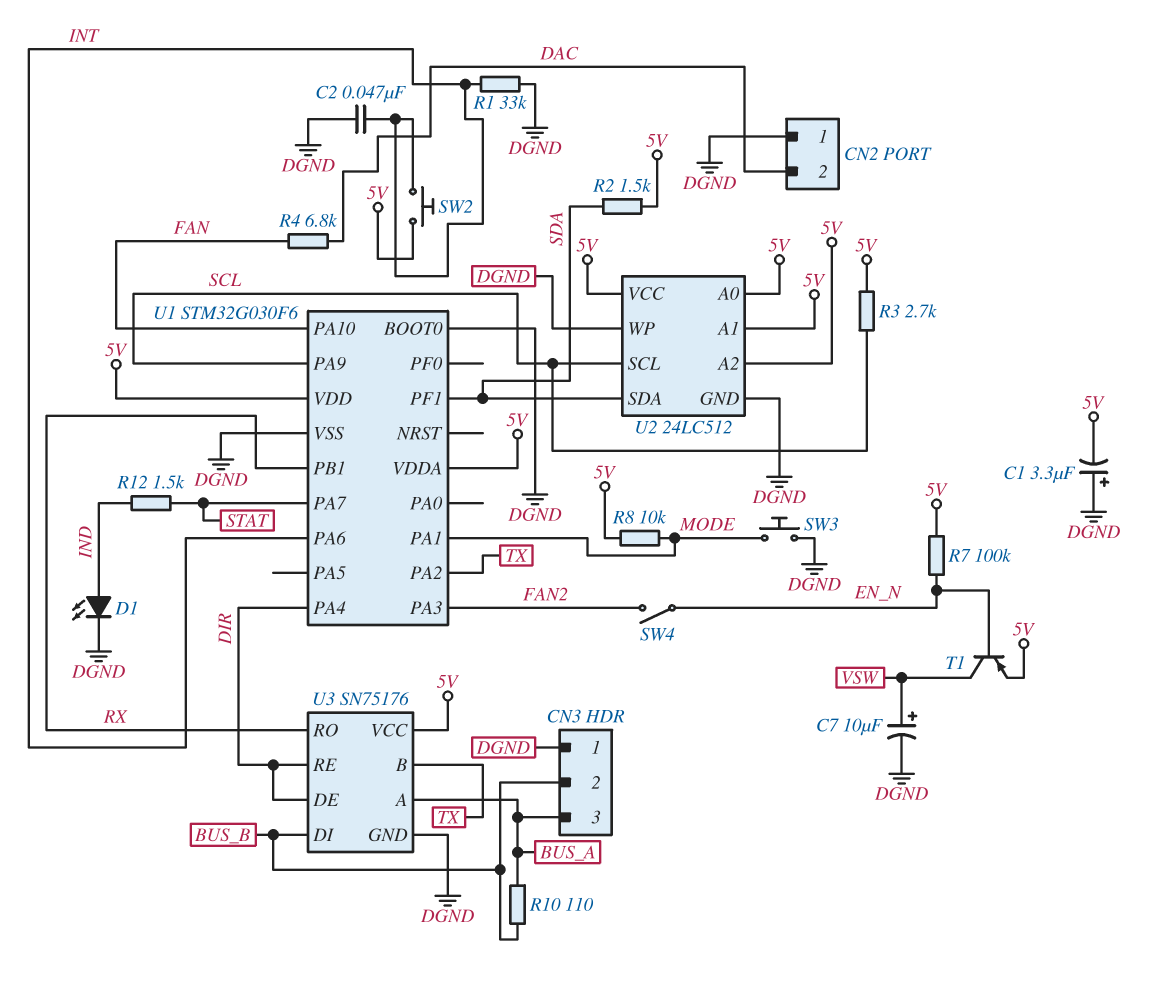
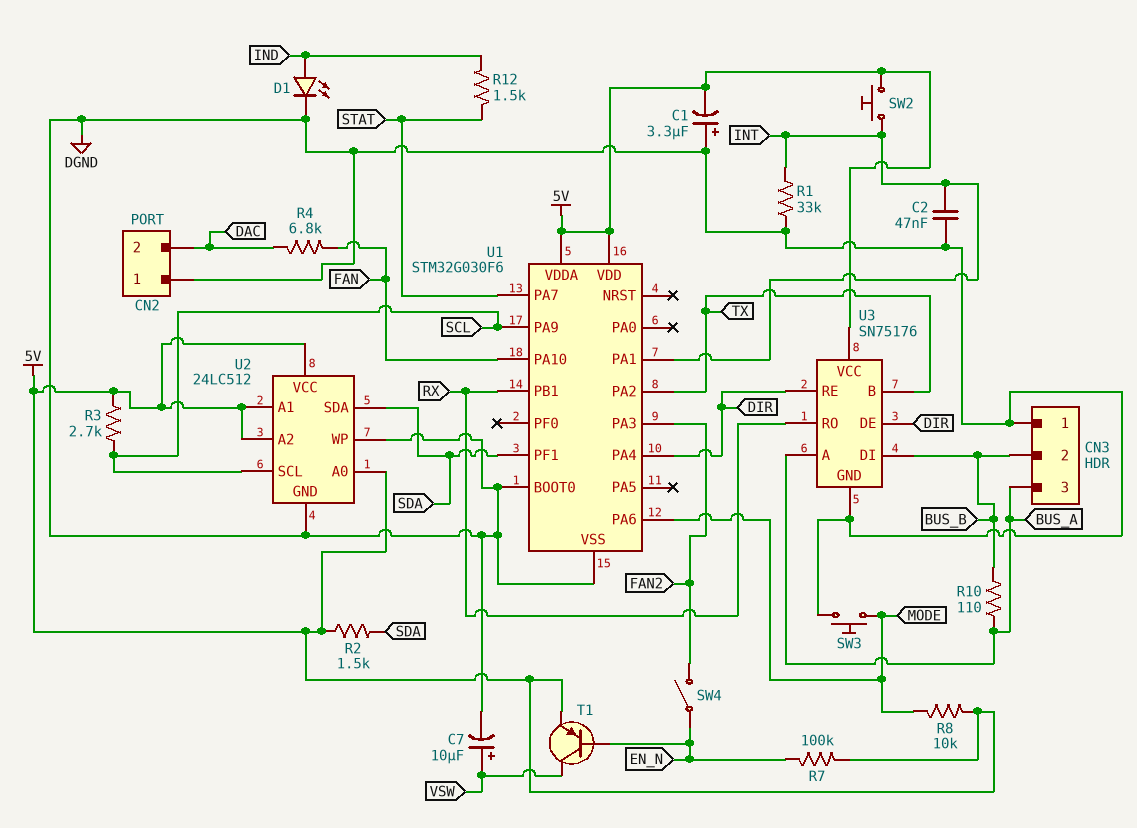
U1 pin PA1: MODE -> INT
U1 pin PA6: INT -> MODE

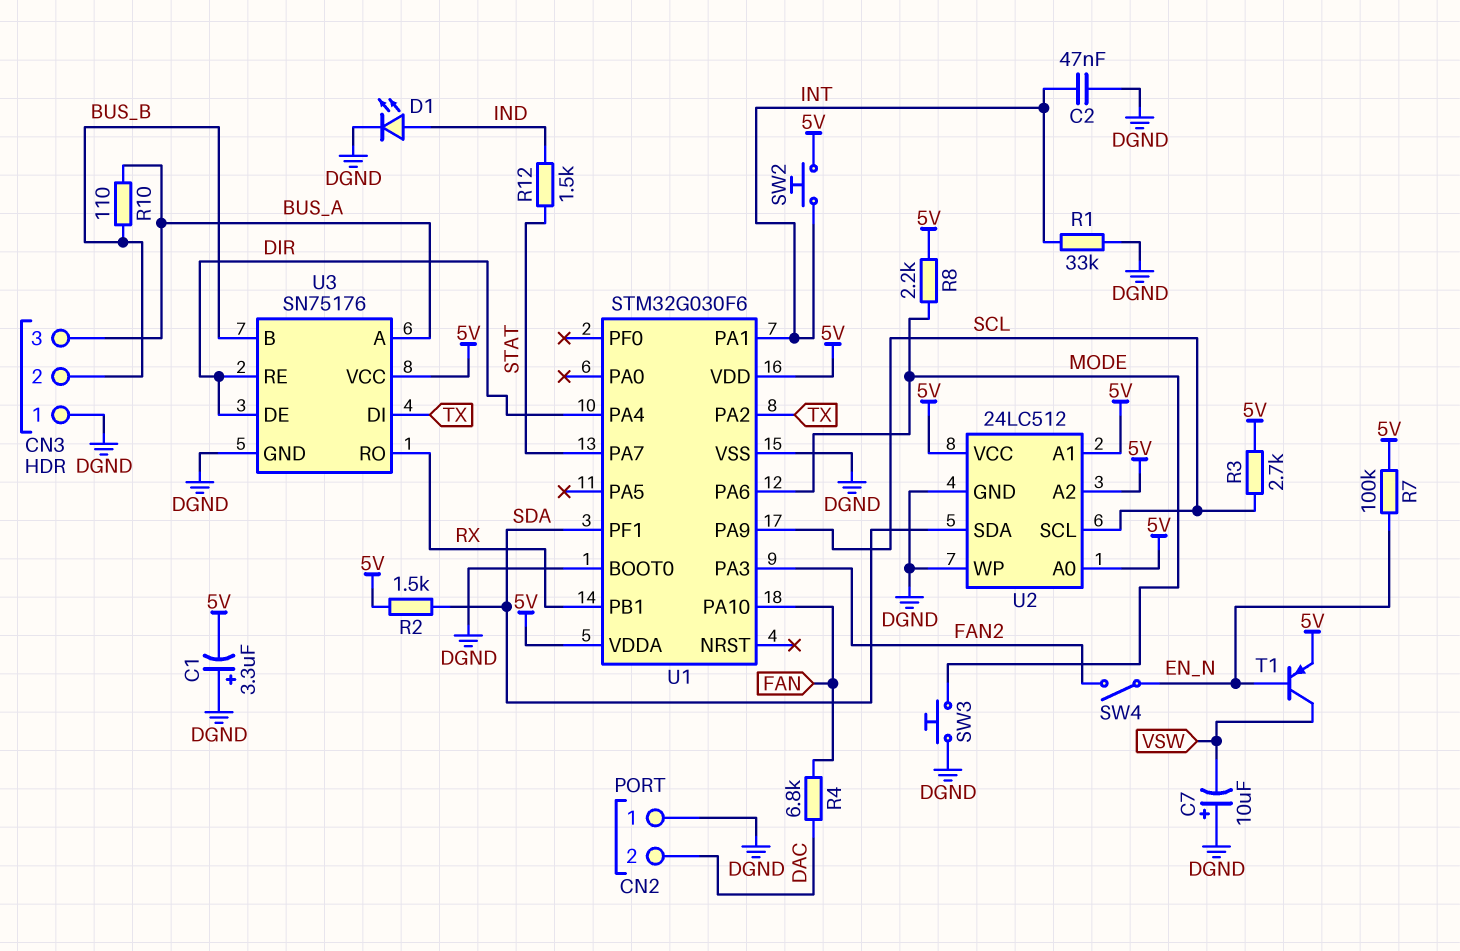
C7: 10uF (plus VSW, minus DGND) -> 10uF (plus DGND, minus VSW)
R8: 10k (5V, MODE) -> 2.2k (5V, MODE)
U3 pin B: TX -> BUS_B
U3 pin DI: BUS_B -> TX

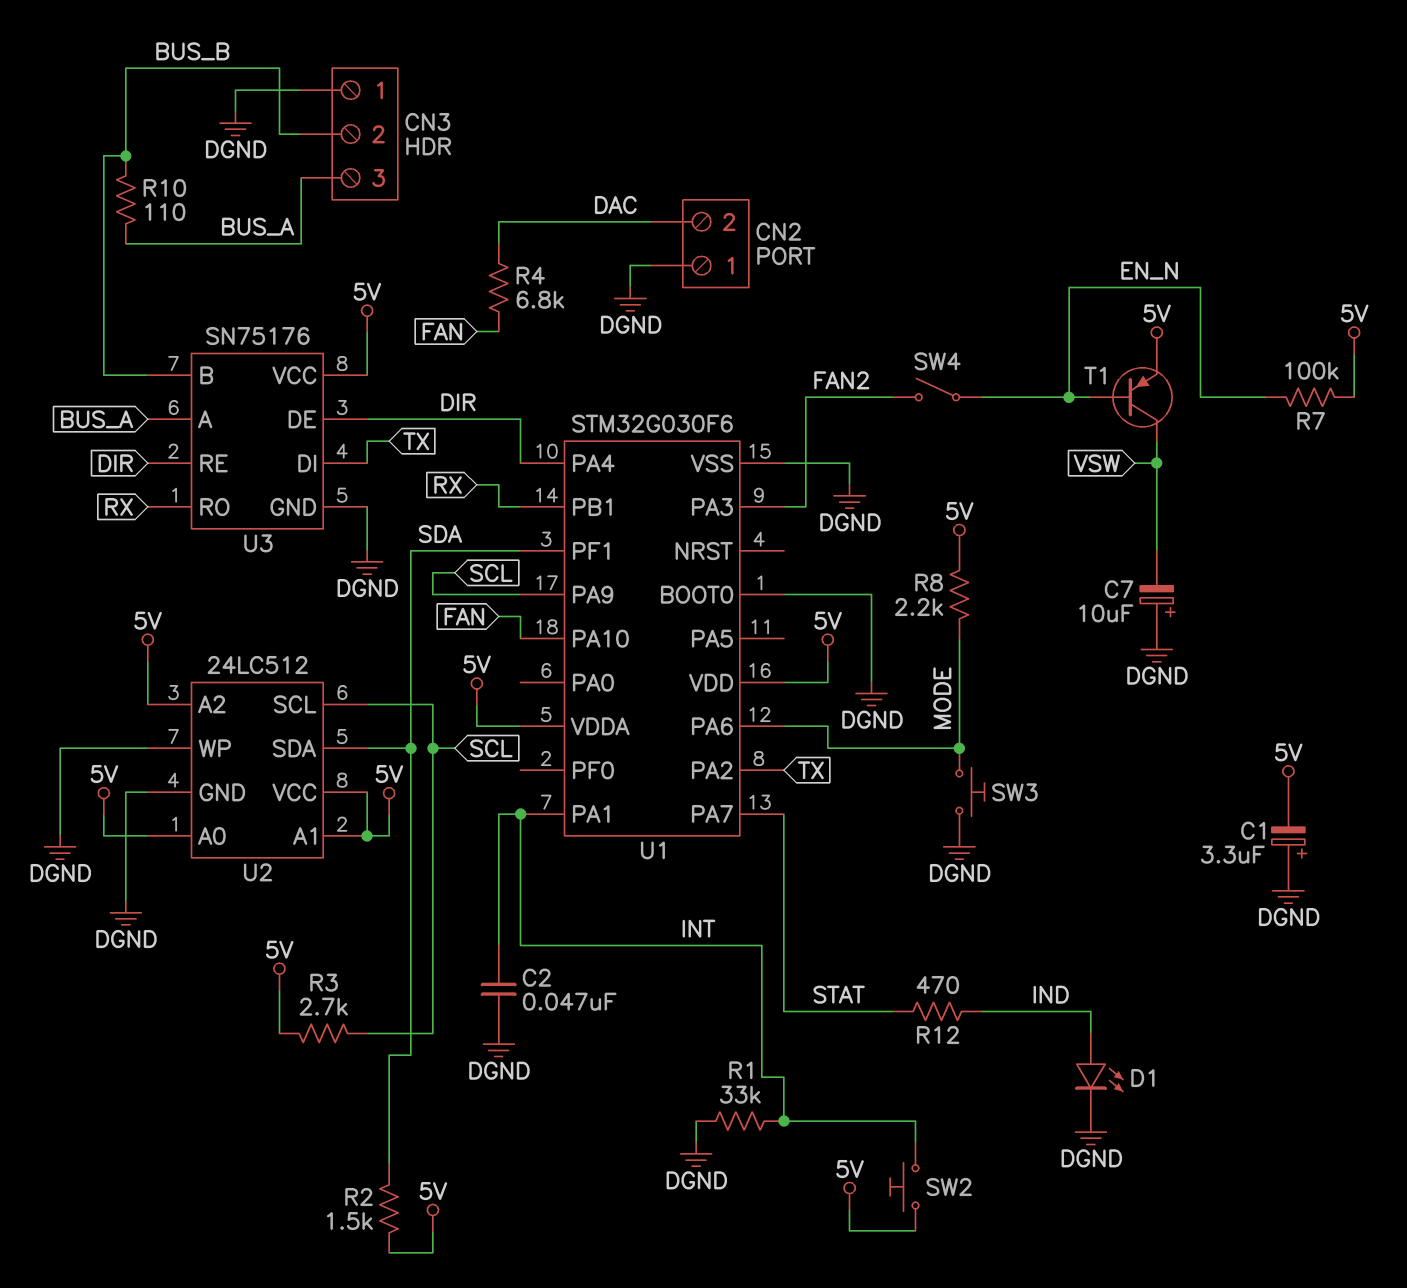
R12: 1.5k (IND, STAT) -> 470 (IND, STAT)

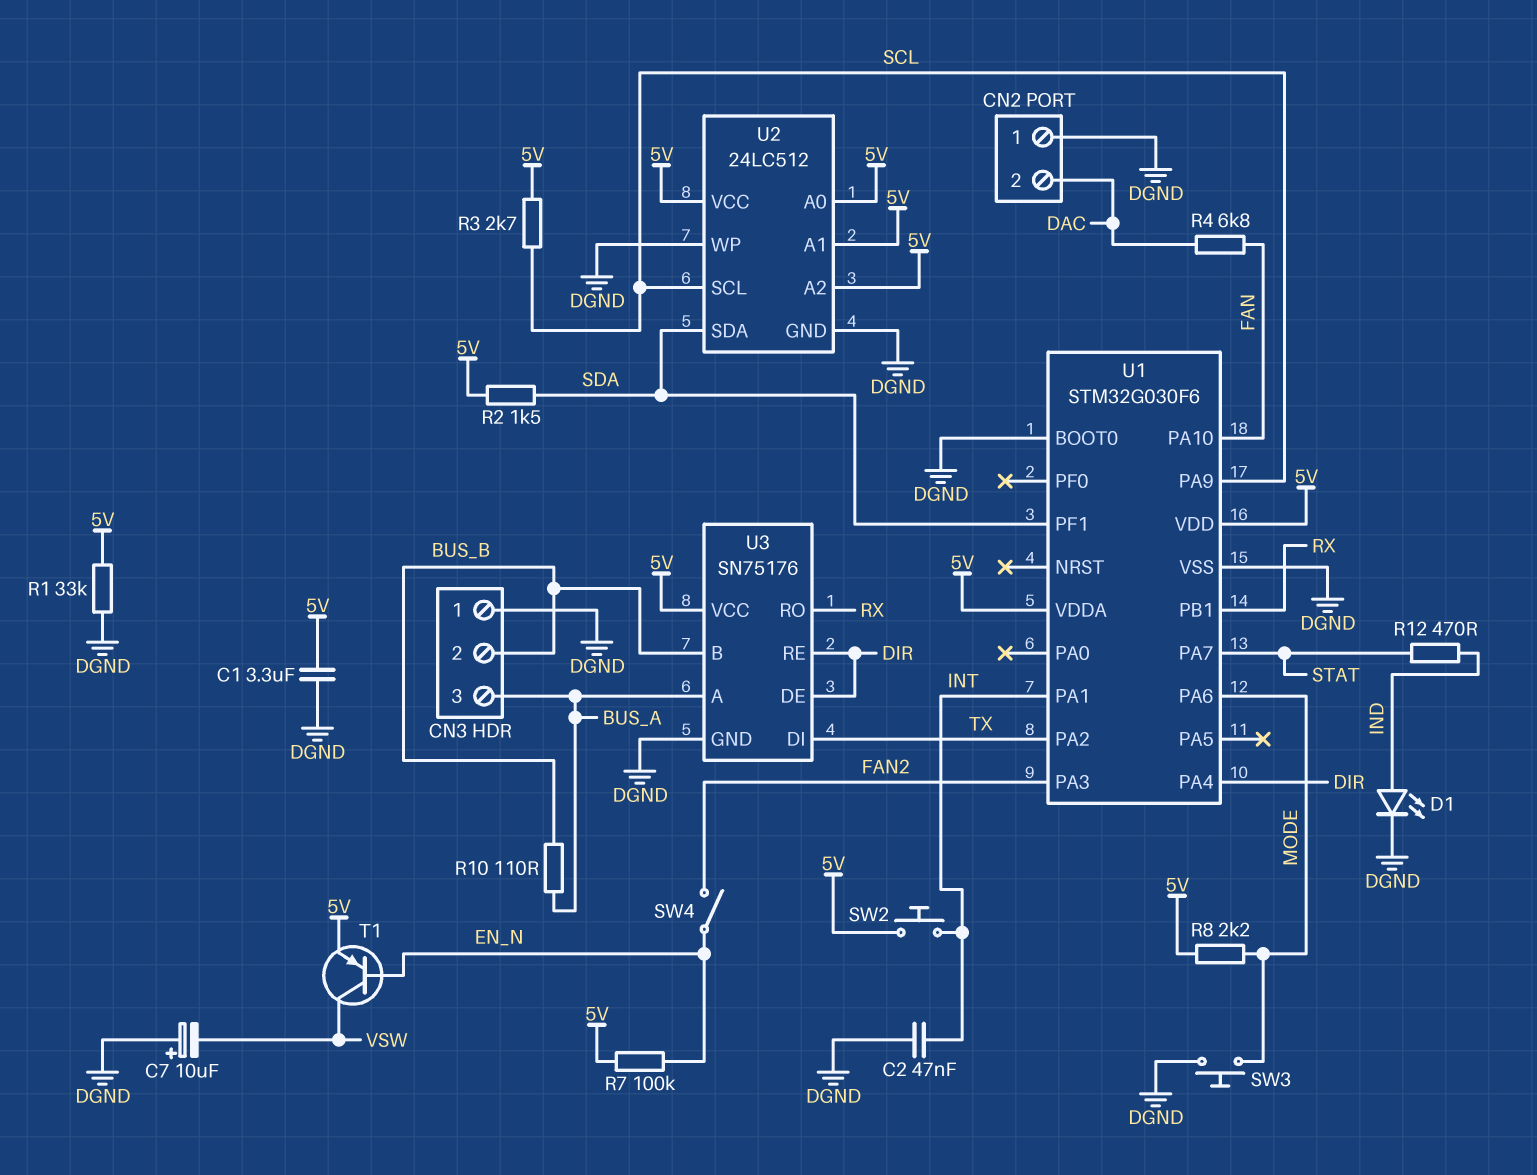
C1: 3.3uF (plus DGND, minus 5V) -> 3.3uF (5V, DGND)
R1: 33k (DGND, INT) -> 33k (5V, DGND)

